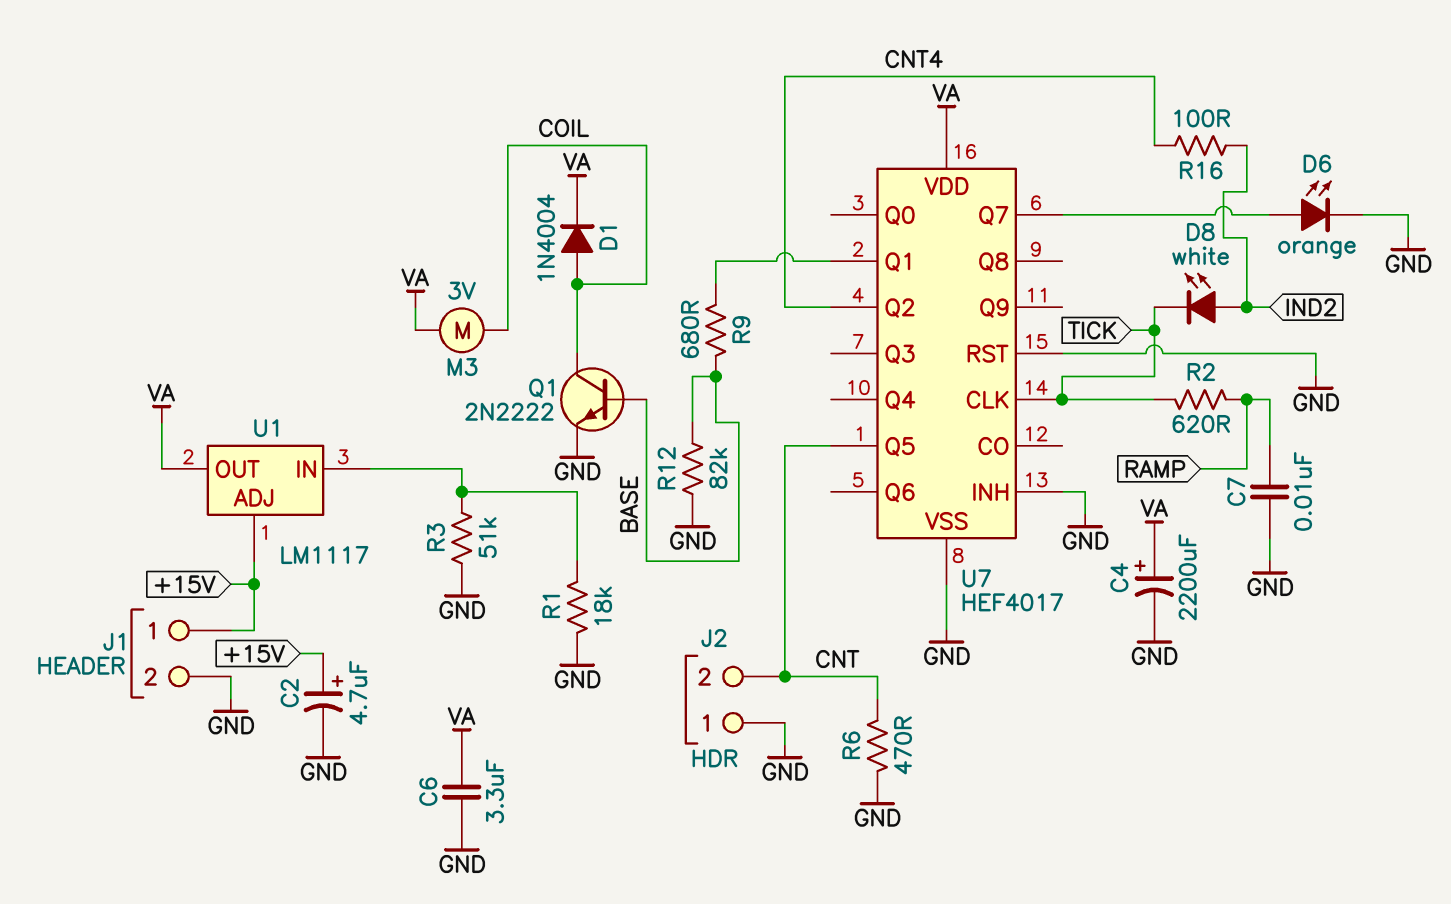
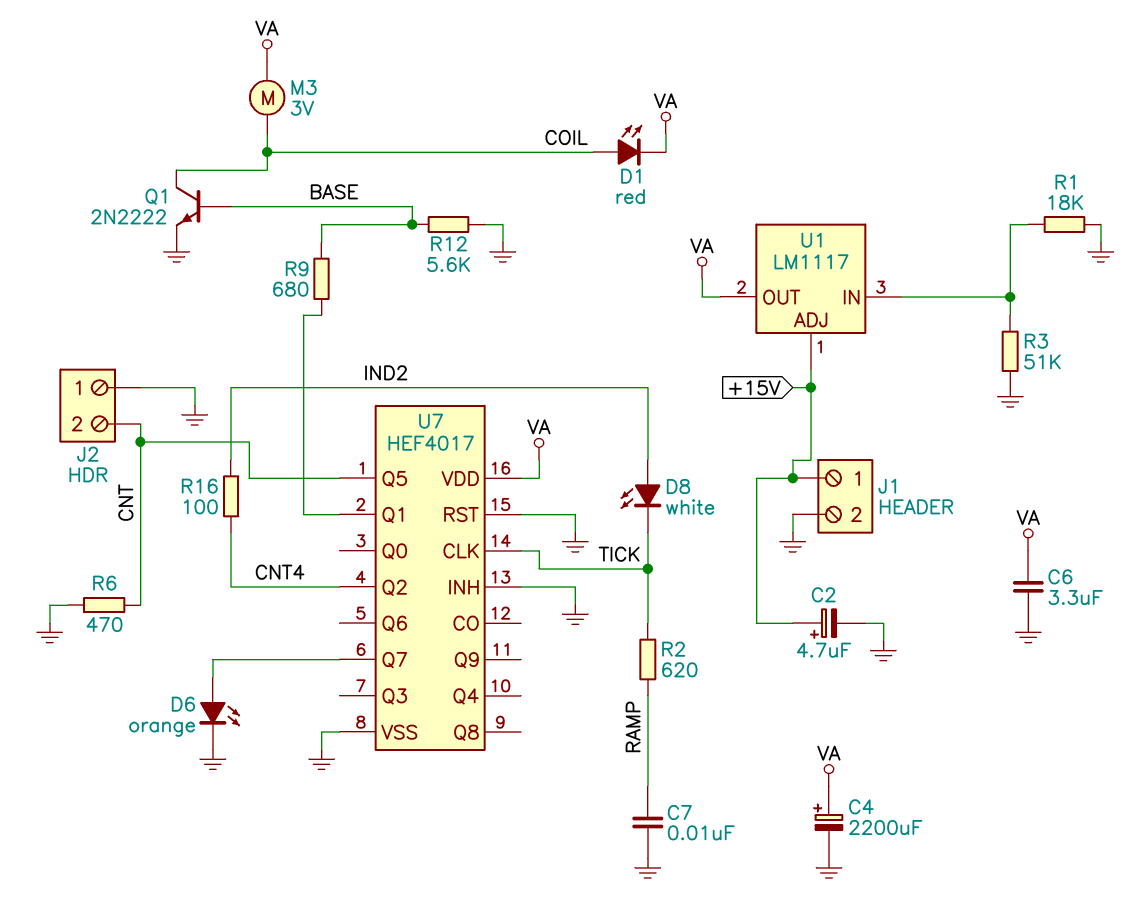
D1: diode 1N4004 (A COIL, K VA) -> LED red (A COIL, K VA)
R12: 82k (BASE, GND) -> 5.6k (BASE, GND)

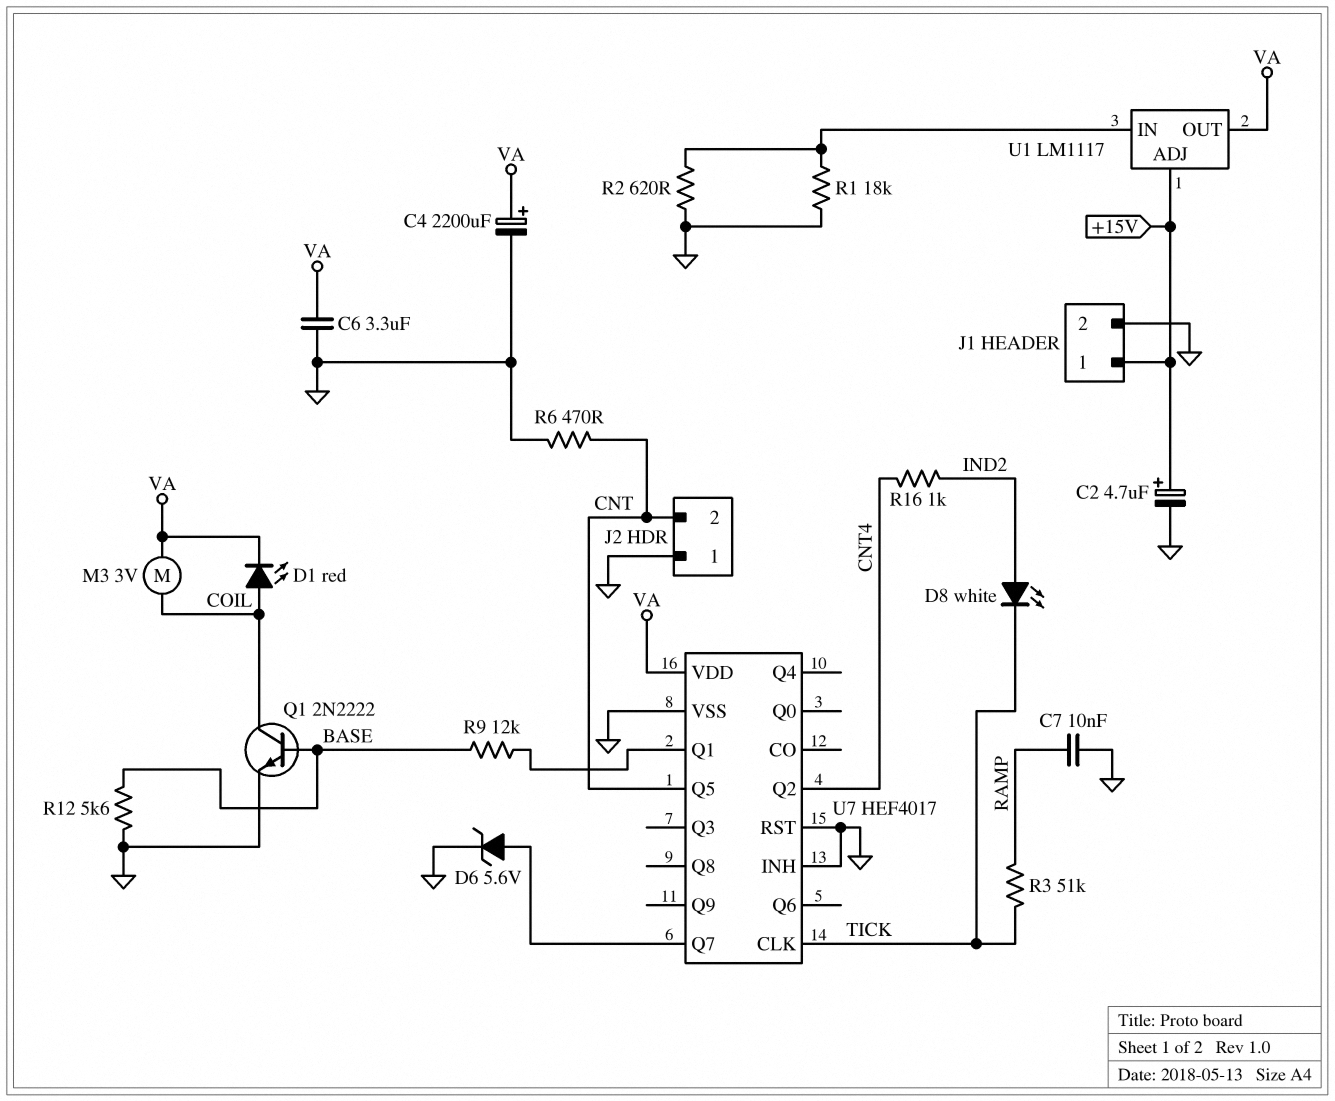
D6: LED orange (A U7/Q7, K GND) -> zener 5.6V (A U7/Q7, K GND)
R2: 620 (RAMP, TICK) -> 620 (GND, U1/IN)
R3: 51k (GND, U1/IN) -> 51k (RAMP, TICK)
R9: 680 (BASE, U7/Q1) -> 12k (BASE, U7/Q1)
R16: 100 (CNT4, IND2) -> 1k (CNT4, IND2)

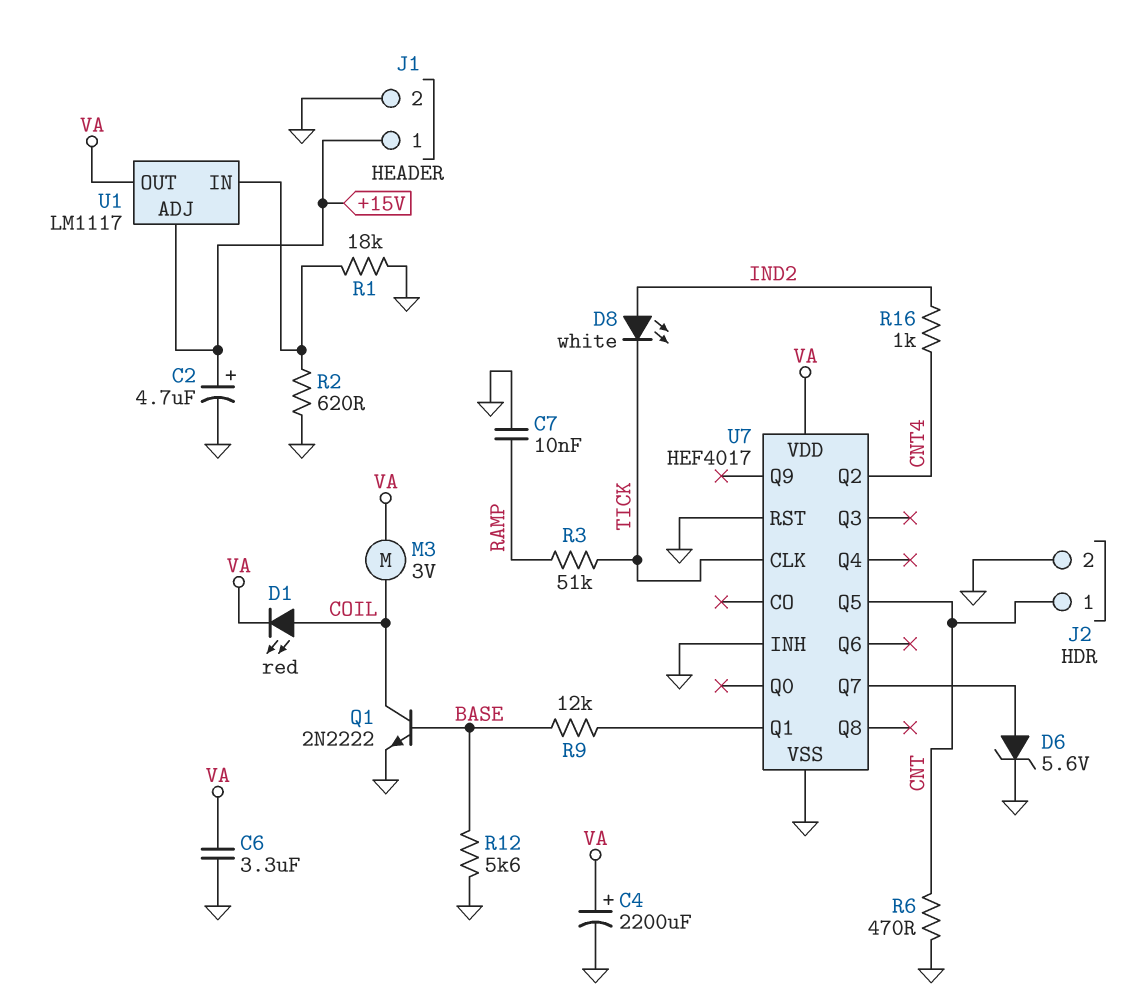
J2 pin 1: GND -> CNT
J2 pin 2: CNT -> GND

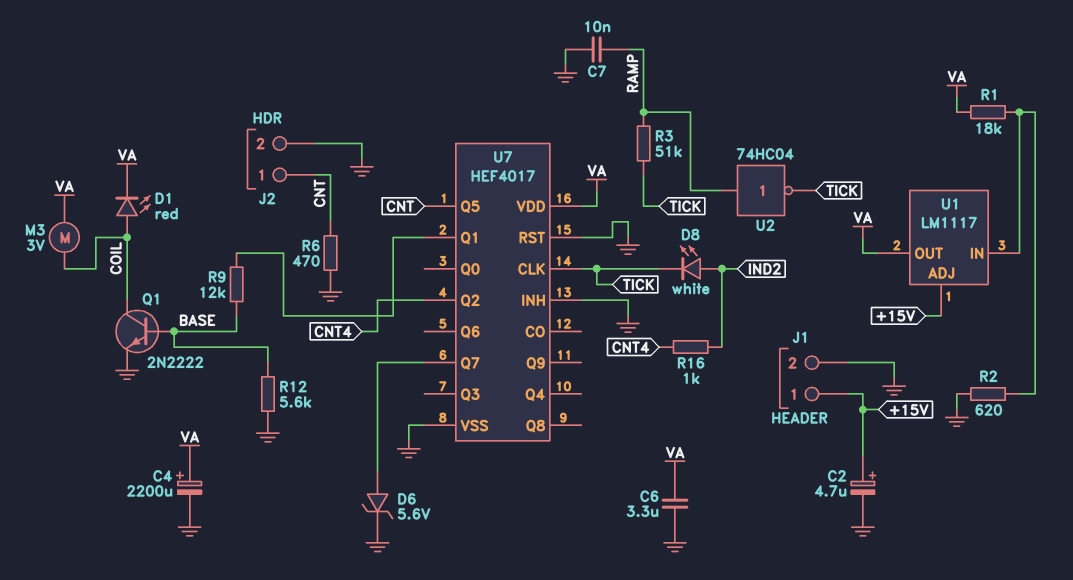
R1: 18k (GND, U1/IN) -> 18k (U1/IN, VA)
U2: none -> NOT 74HC04 (in RAMP, out TICK)

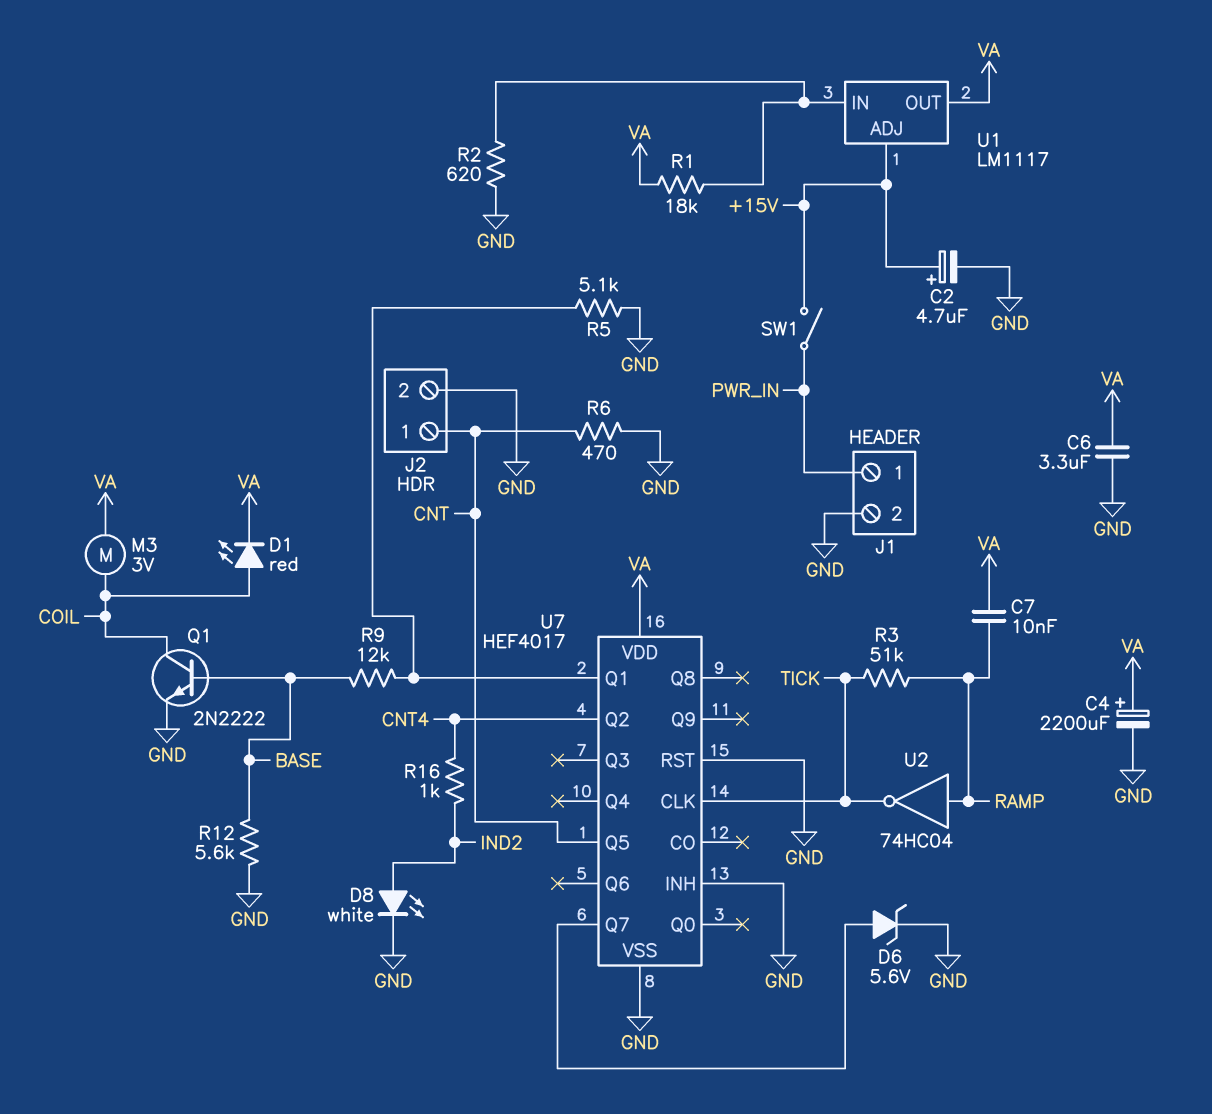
C7: 10nF (GND, RAMP) -> 10nF (RAMP, VA)
D8: LED white (A IND2, K TICK) -> LED white (A IND2, K GND)
J1 pin 1: +15V -> PWR_IN
R5: none -> 5.1k (GND, U7/Q1)
SW1: none -> switch (+15V, PWR_IN)

